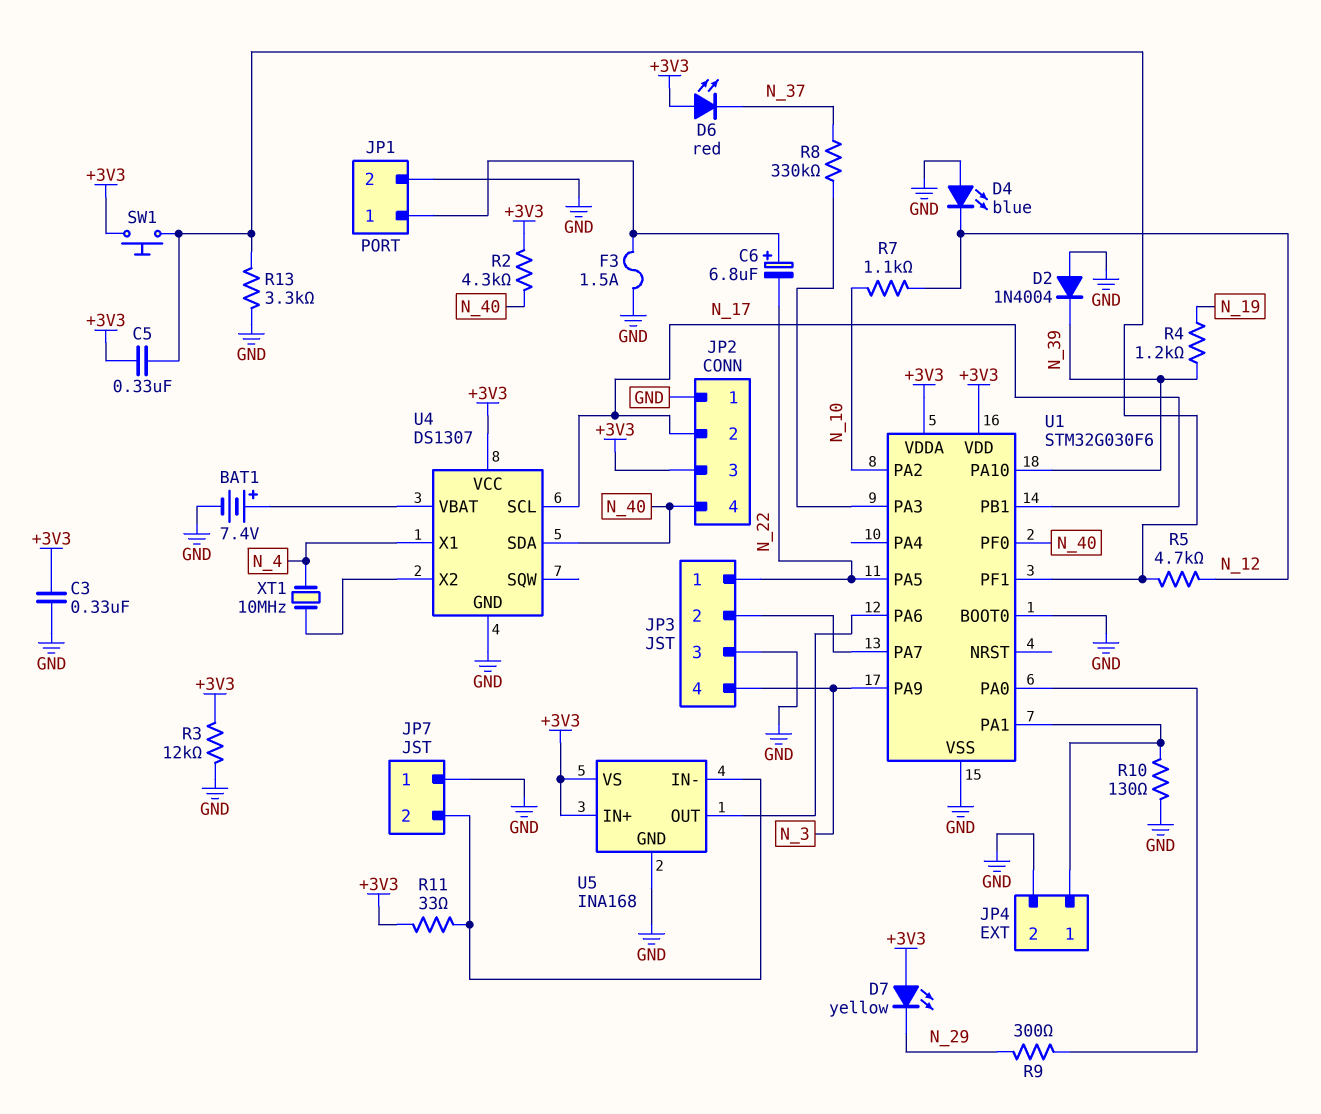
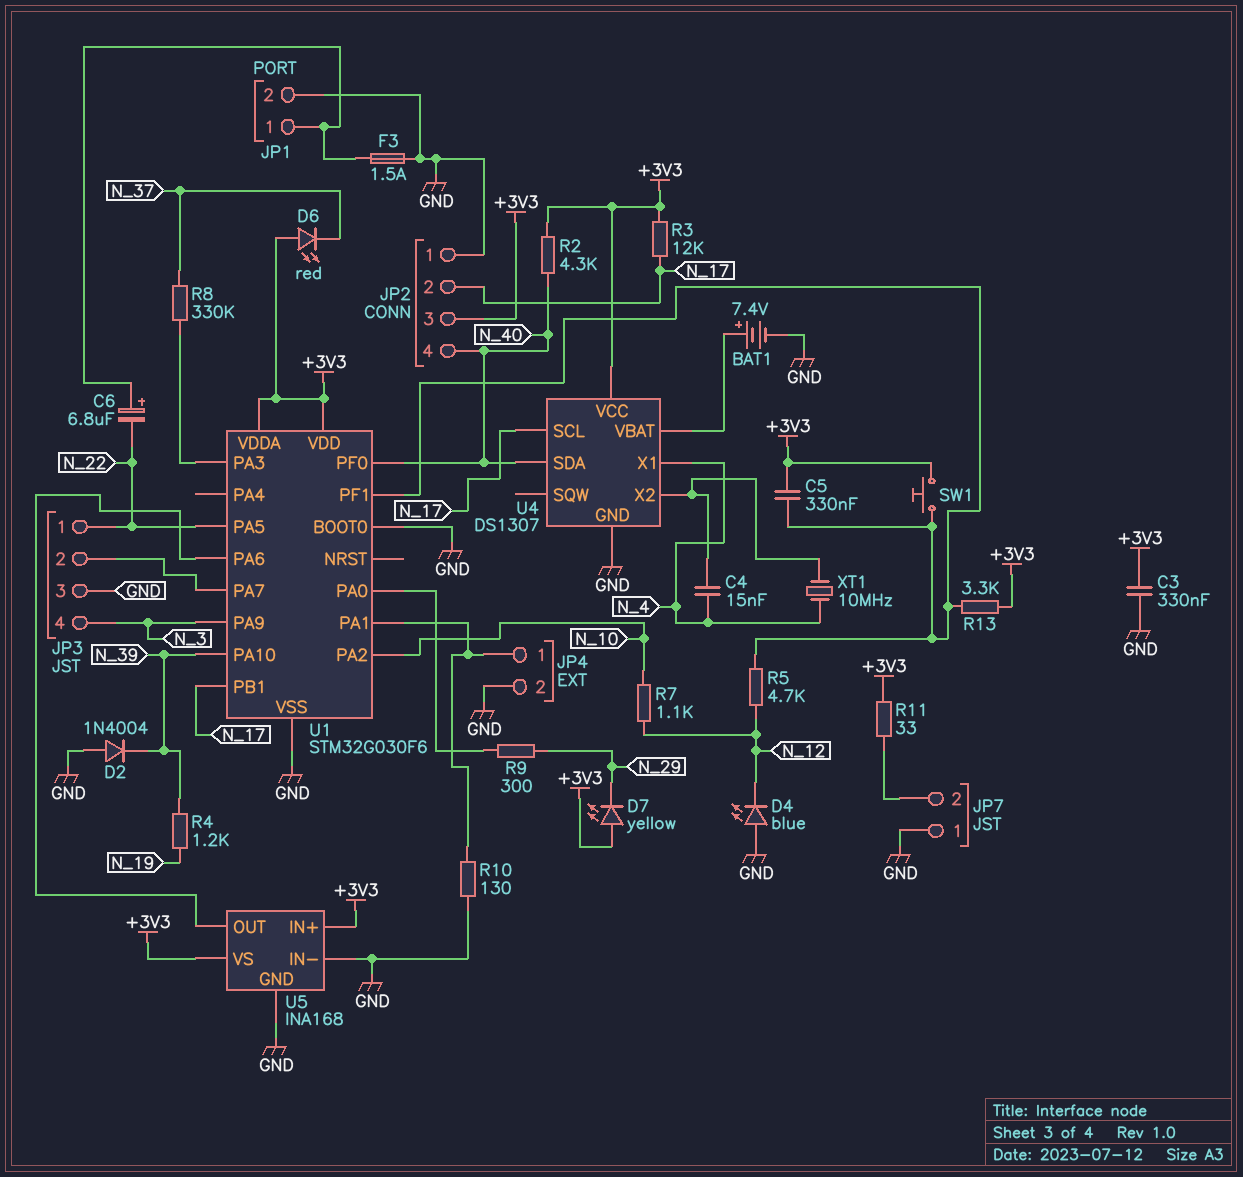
C4: none -> 15nF (N_4, U4/X2)
R3: 12k (+3V3, GND) -> 12k (+3V3, N_17)
R13: 3.3k (GND, U1/PF1) -> 3.3k (+3V3, U1/PF1)
U5 pin IN-: JP7/2 -> GND

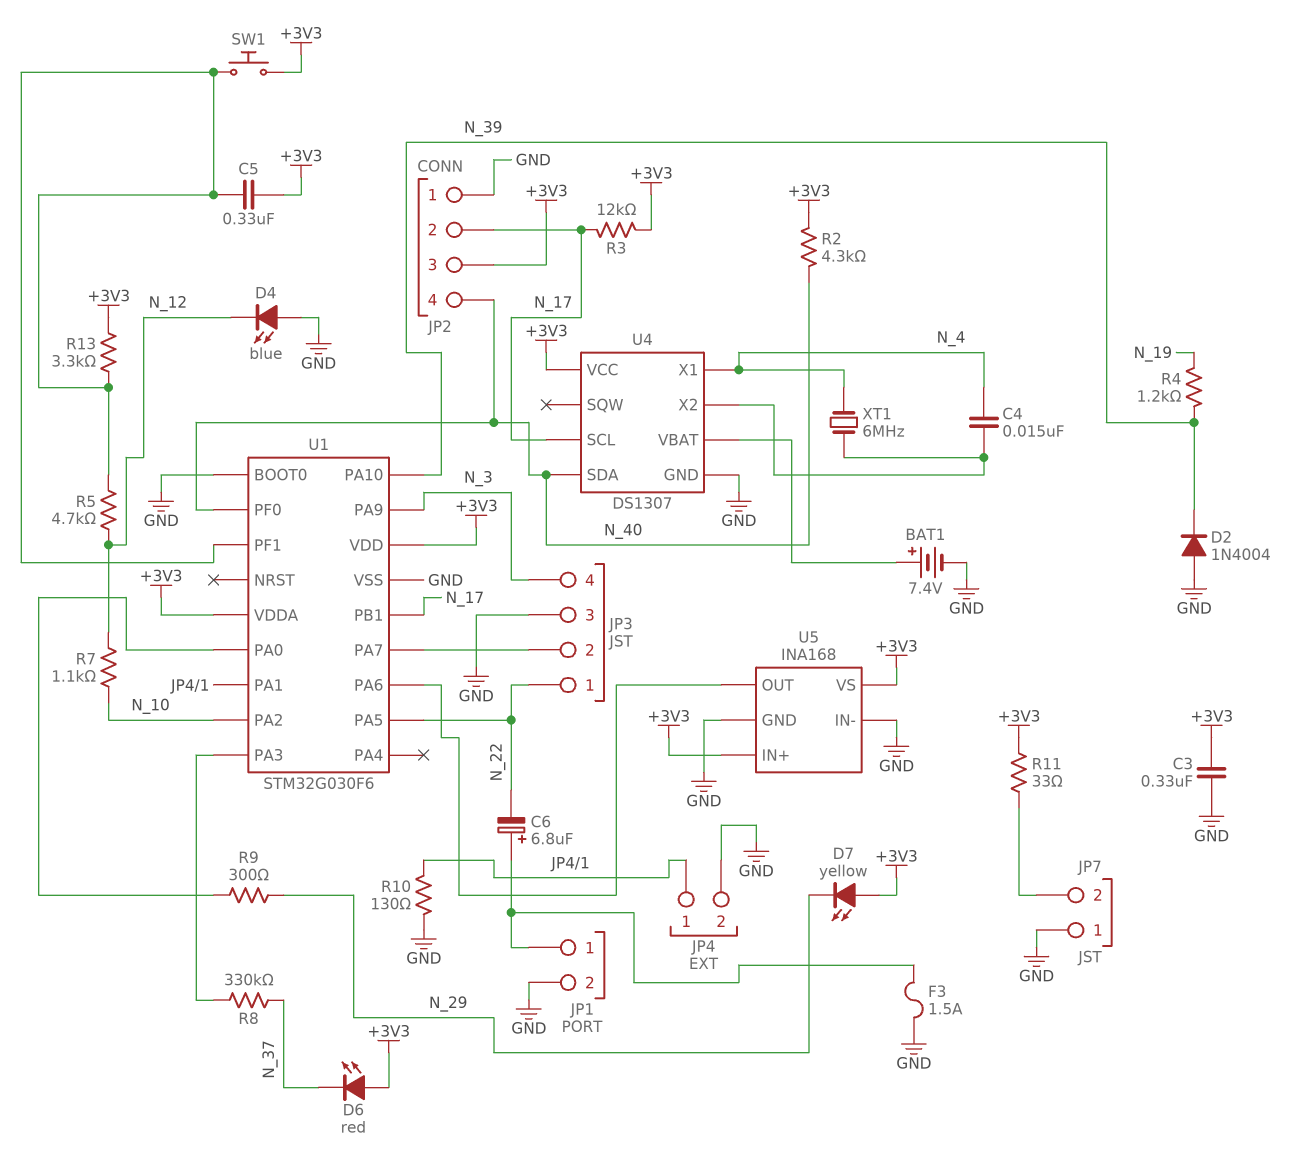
XT1: 10MHz (N_4, U4/X2) -> 6MHz (N_4, U4/X2)

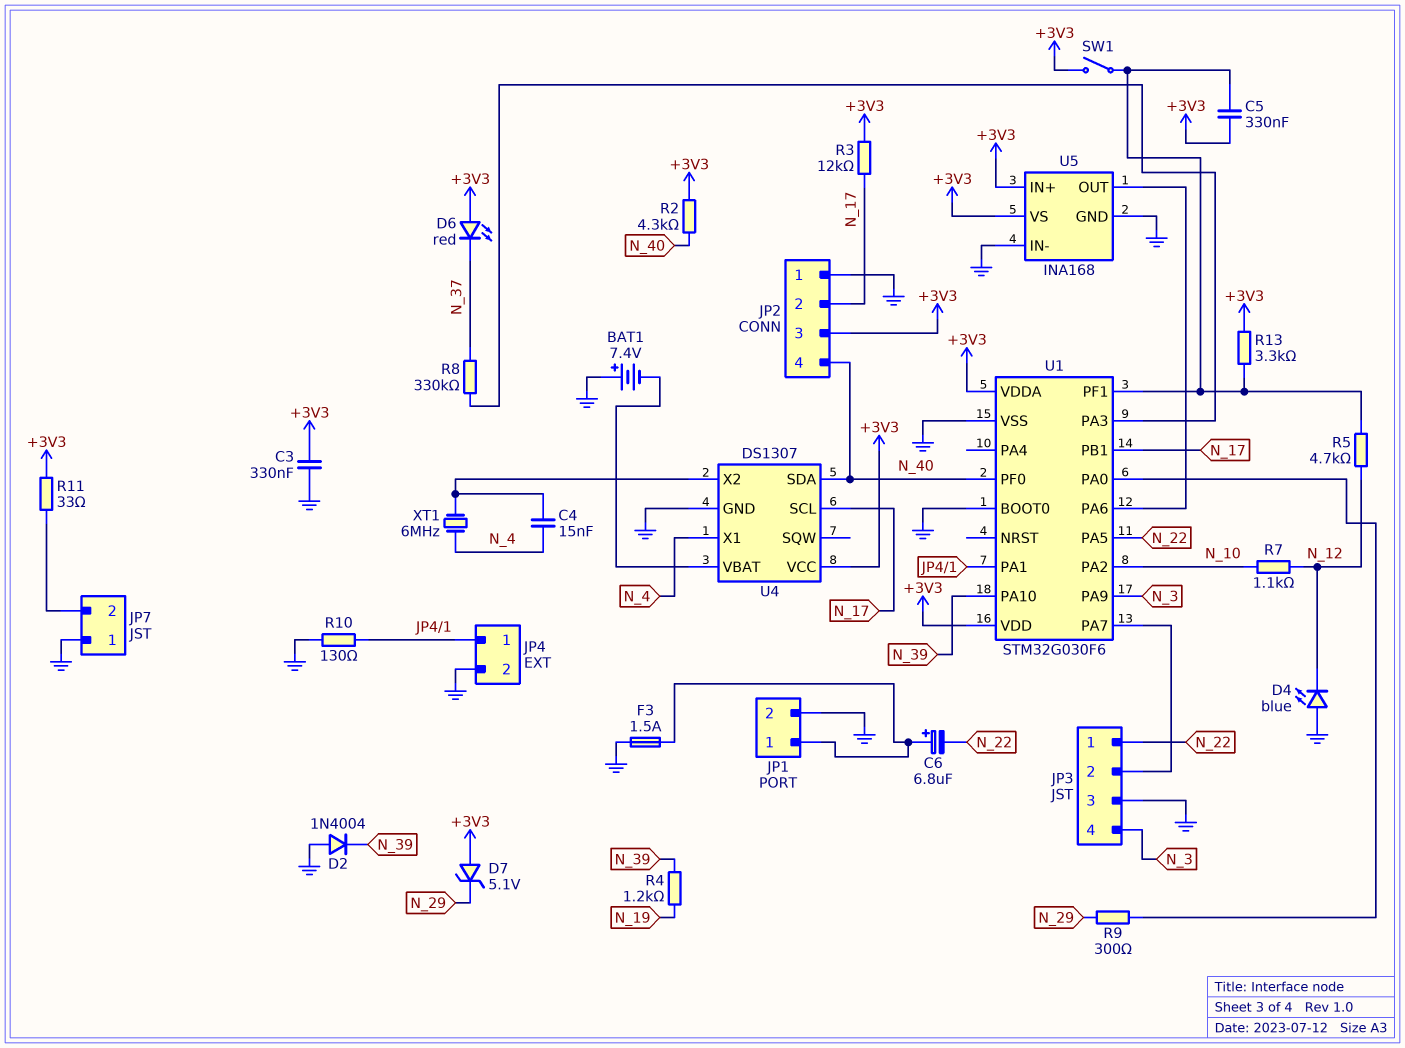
BAT1: 7.4V (plus U4/VBAT, minus GND) -> 7.4V (plus GND, minus U4/VBAT)
D7: LED yellow (A +3V3, K N_29) -> zener 5.1V (A +3V3, K N_29)
SW1: button (+3V3, U1/PF1) -> switch (+3V3, U1/PF1)

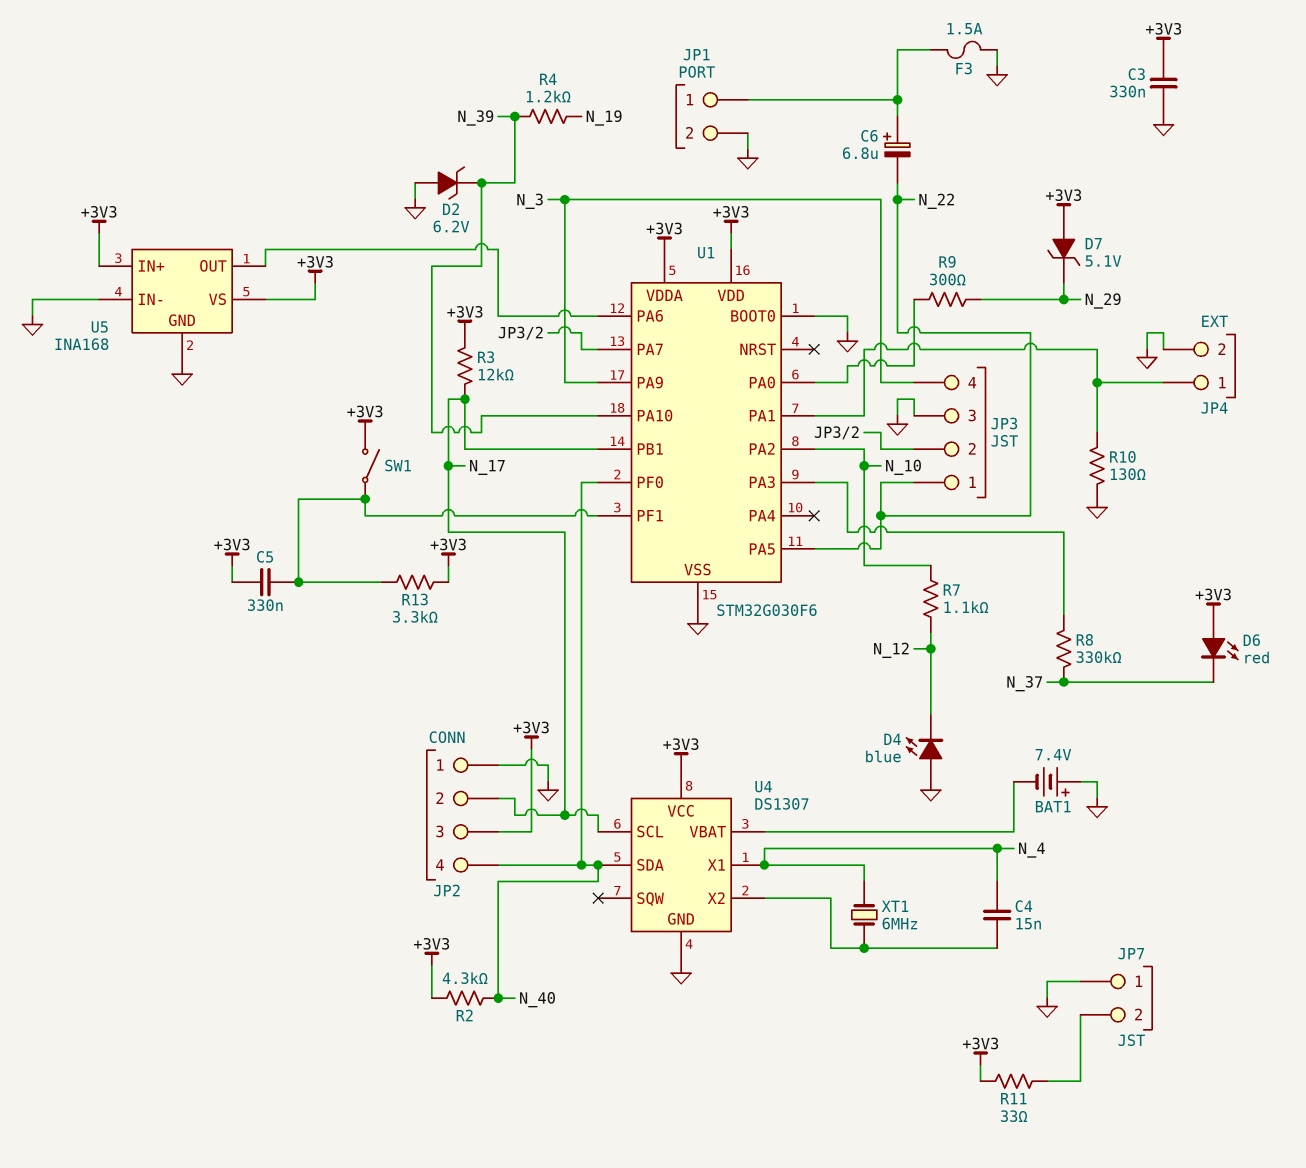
D2: diode 1N4004 (A GND, K N_39) -> zener 6.2V (A GND, K N_39)
R5: 4.7k (N_12, U1/PF1) -> none

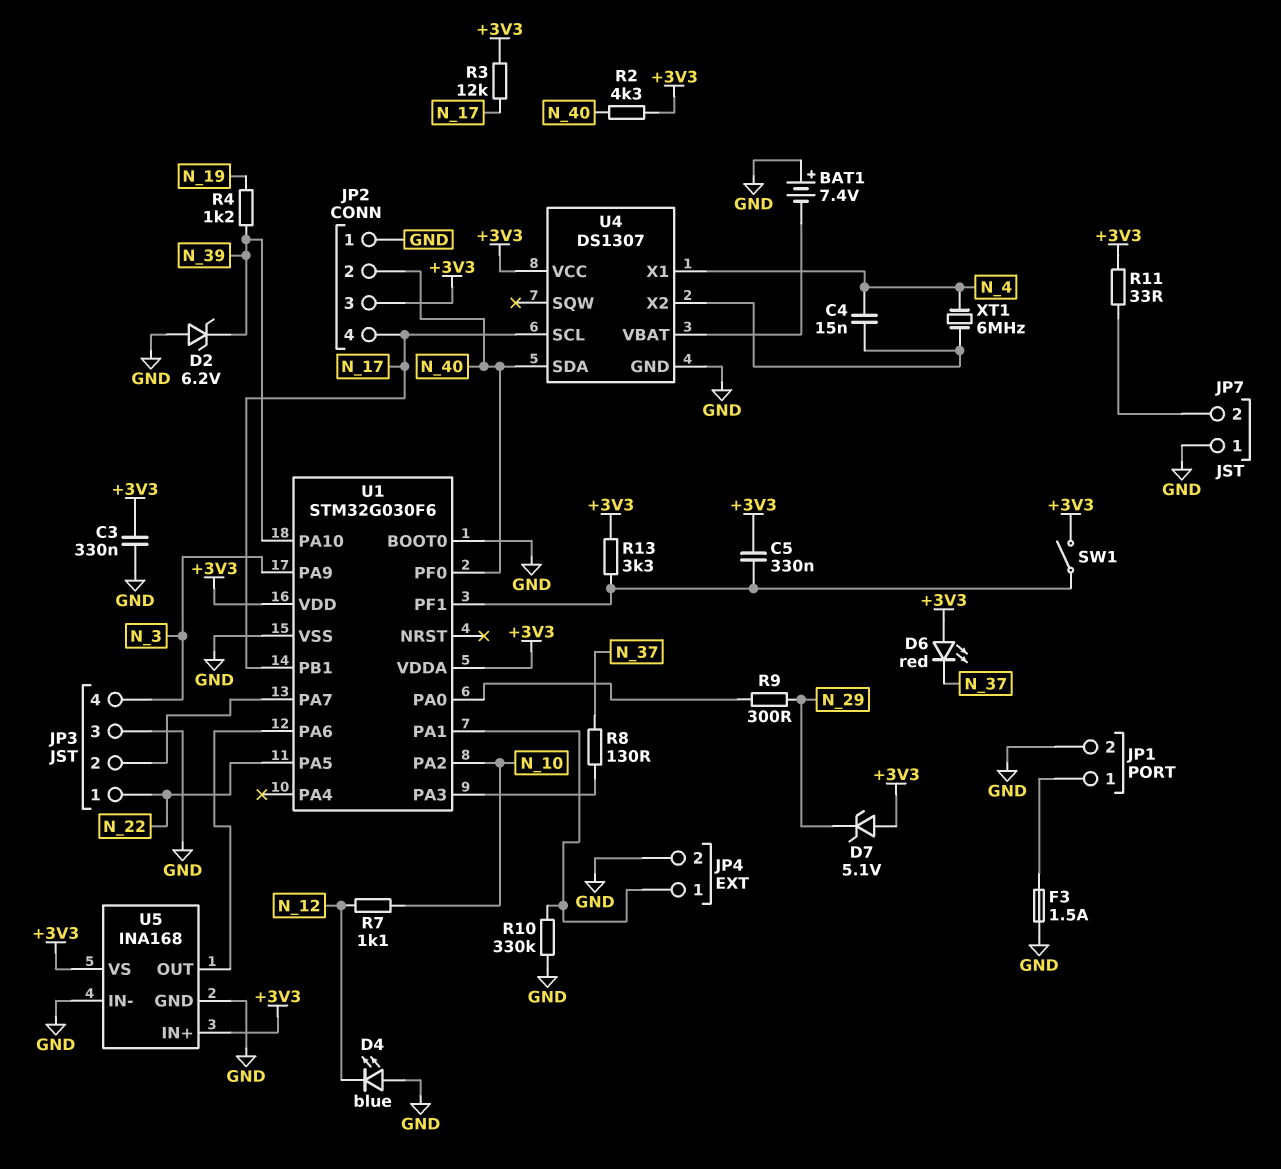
C6: 6.8uF (plus JP1/1, minus N_22) -> none
JP2 pin 2: N_17 -> N_40
JP2 pin 4: N_40 -> N_17
R8: 330k (N_37, U1/PA3) -> 130 (N_37, U1/PA3)
R10: 130 (GND, JP4/1) -> 330k (GND, JP4/1)

